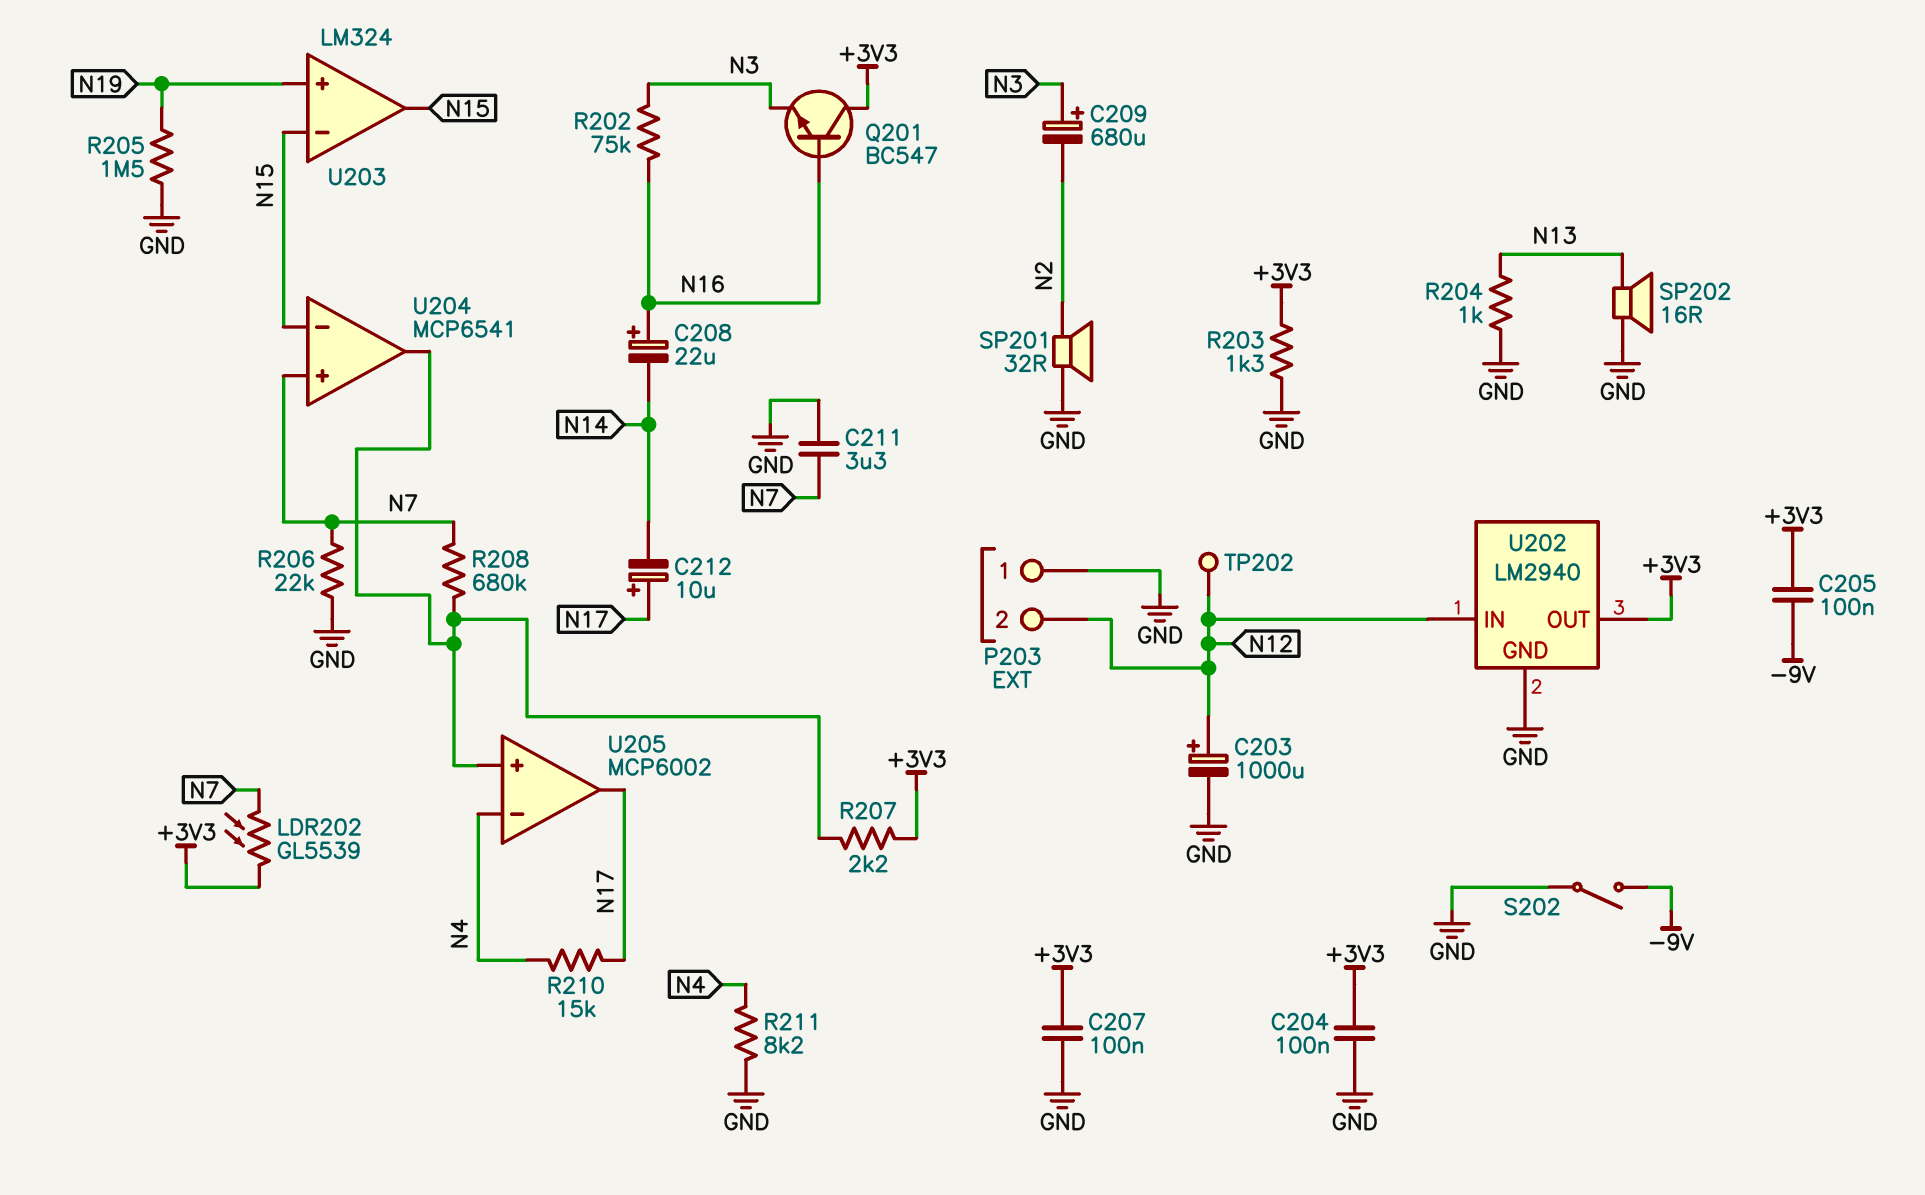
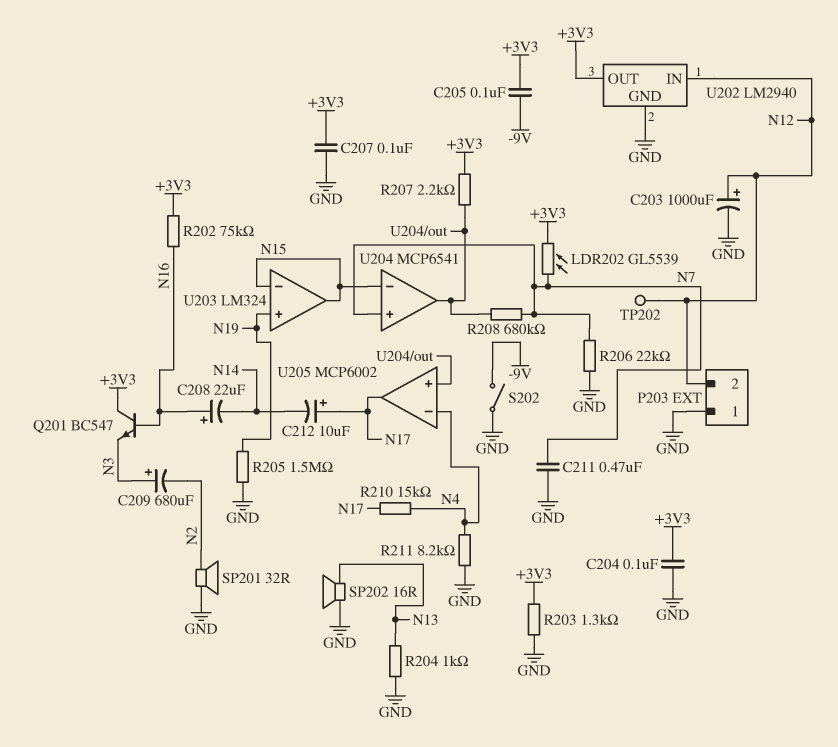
C211: 3.3uF (GND, N7) -> 470nF (GND, N7)
R202: 75k (N3, N16) -> 75k (+3V3, N16)

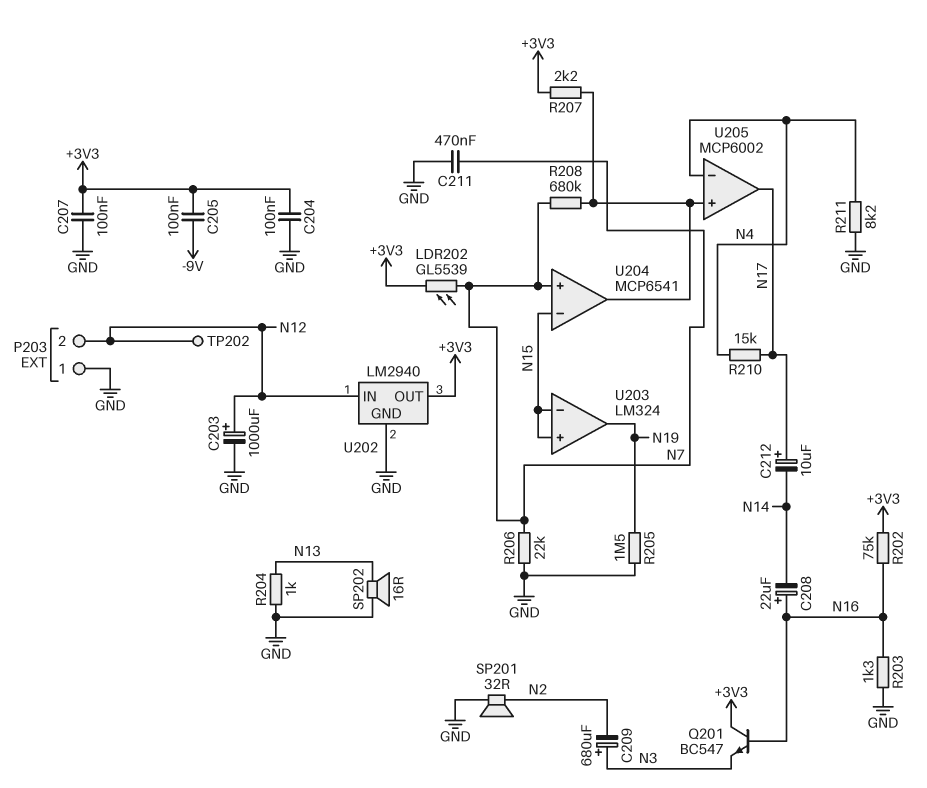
R203: 1.3k (+3V3, GND) -> 1.3k (GND, N16)
S202: switch (-9V, GND) -> none
U203 pin in+: N19 -> N15
U203 pin out: N15 -> N19

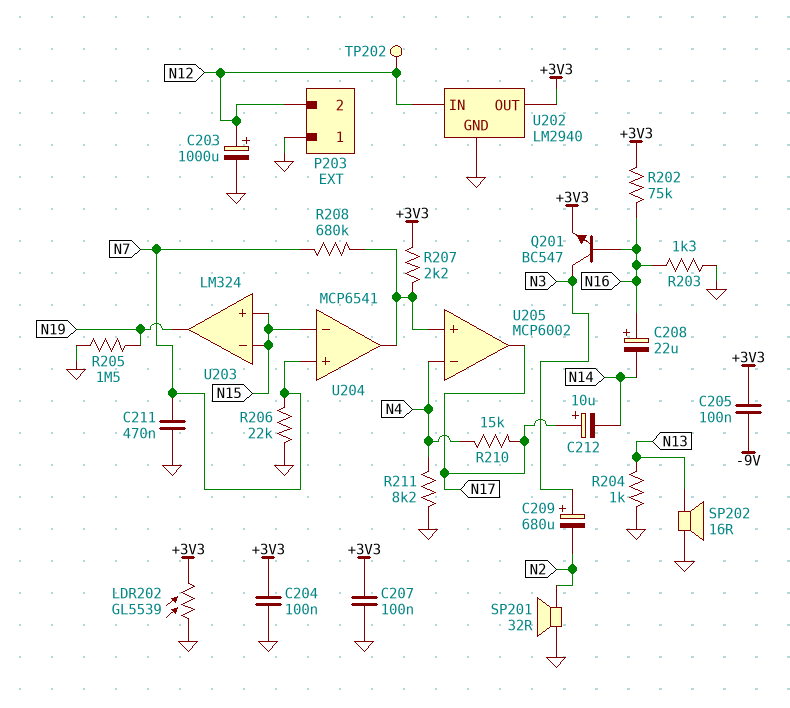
LDR202: GL5539 (+3V3, N7) -> GL5539 (+3V3, GND)
Q201: NPN BC547 (B N16, C +3V3, E N3) -> NPN BC547 (B N16, C N3, E +3V3)

